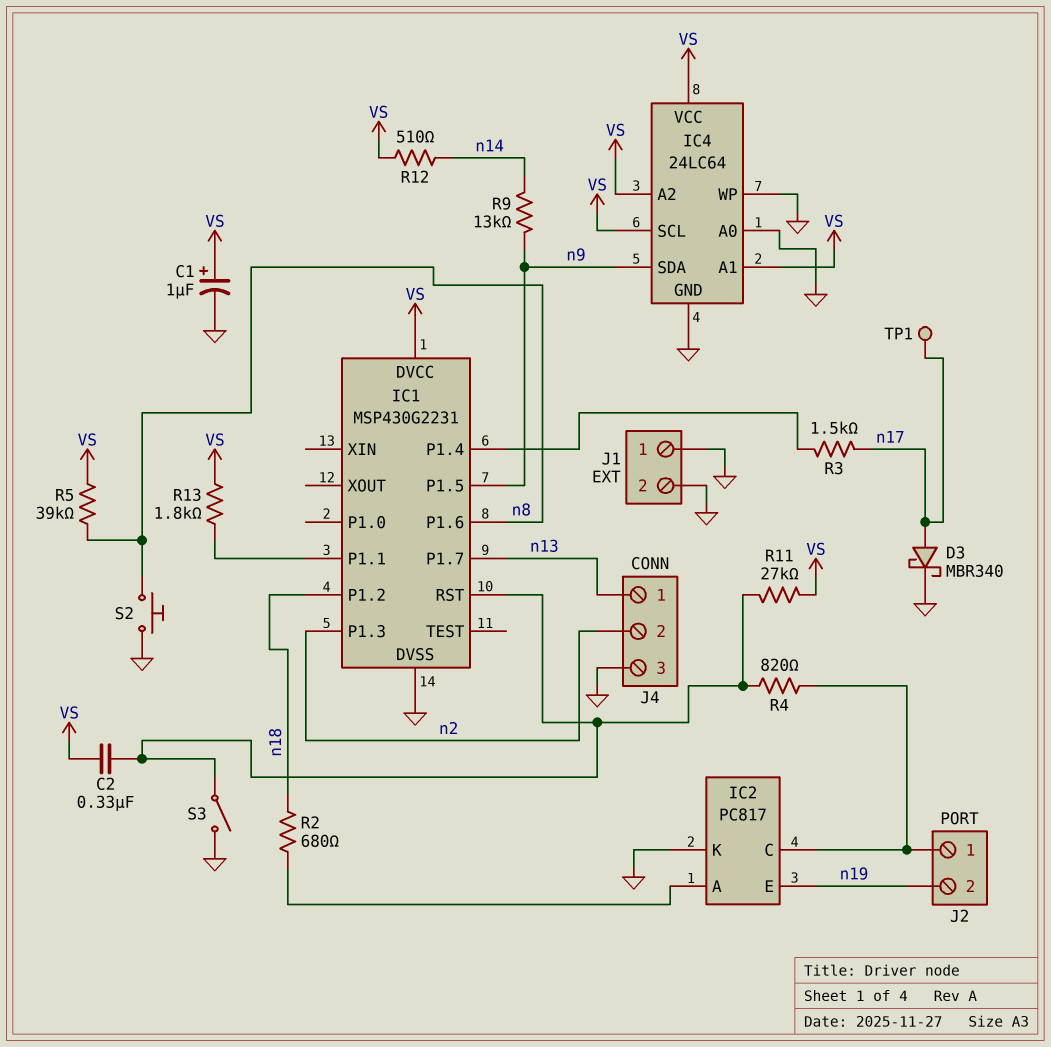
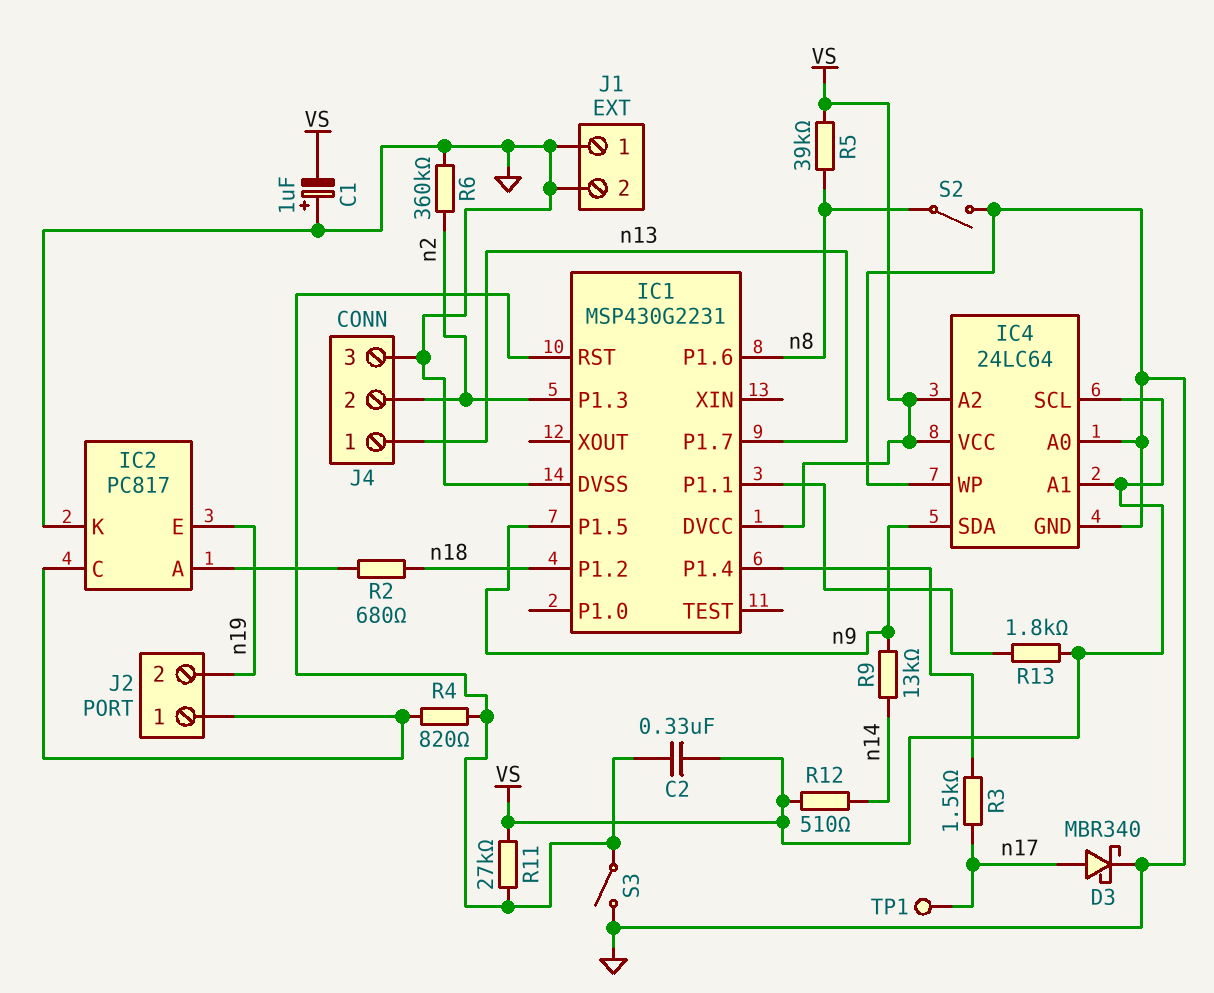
C1: 1uF (plus VS, minus GND) -> 1uF (plus GND, minus VS)
R6: none -> 360k (GND, n2)
S2: button (GND, n8) -> switch (GND, n8)

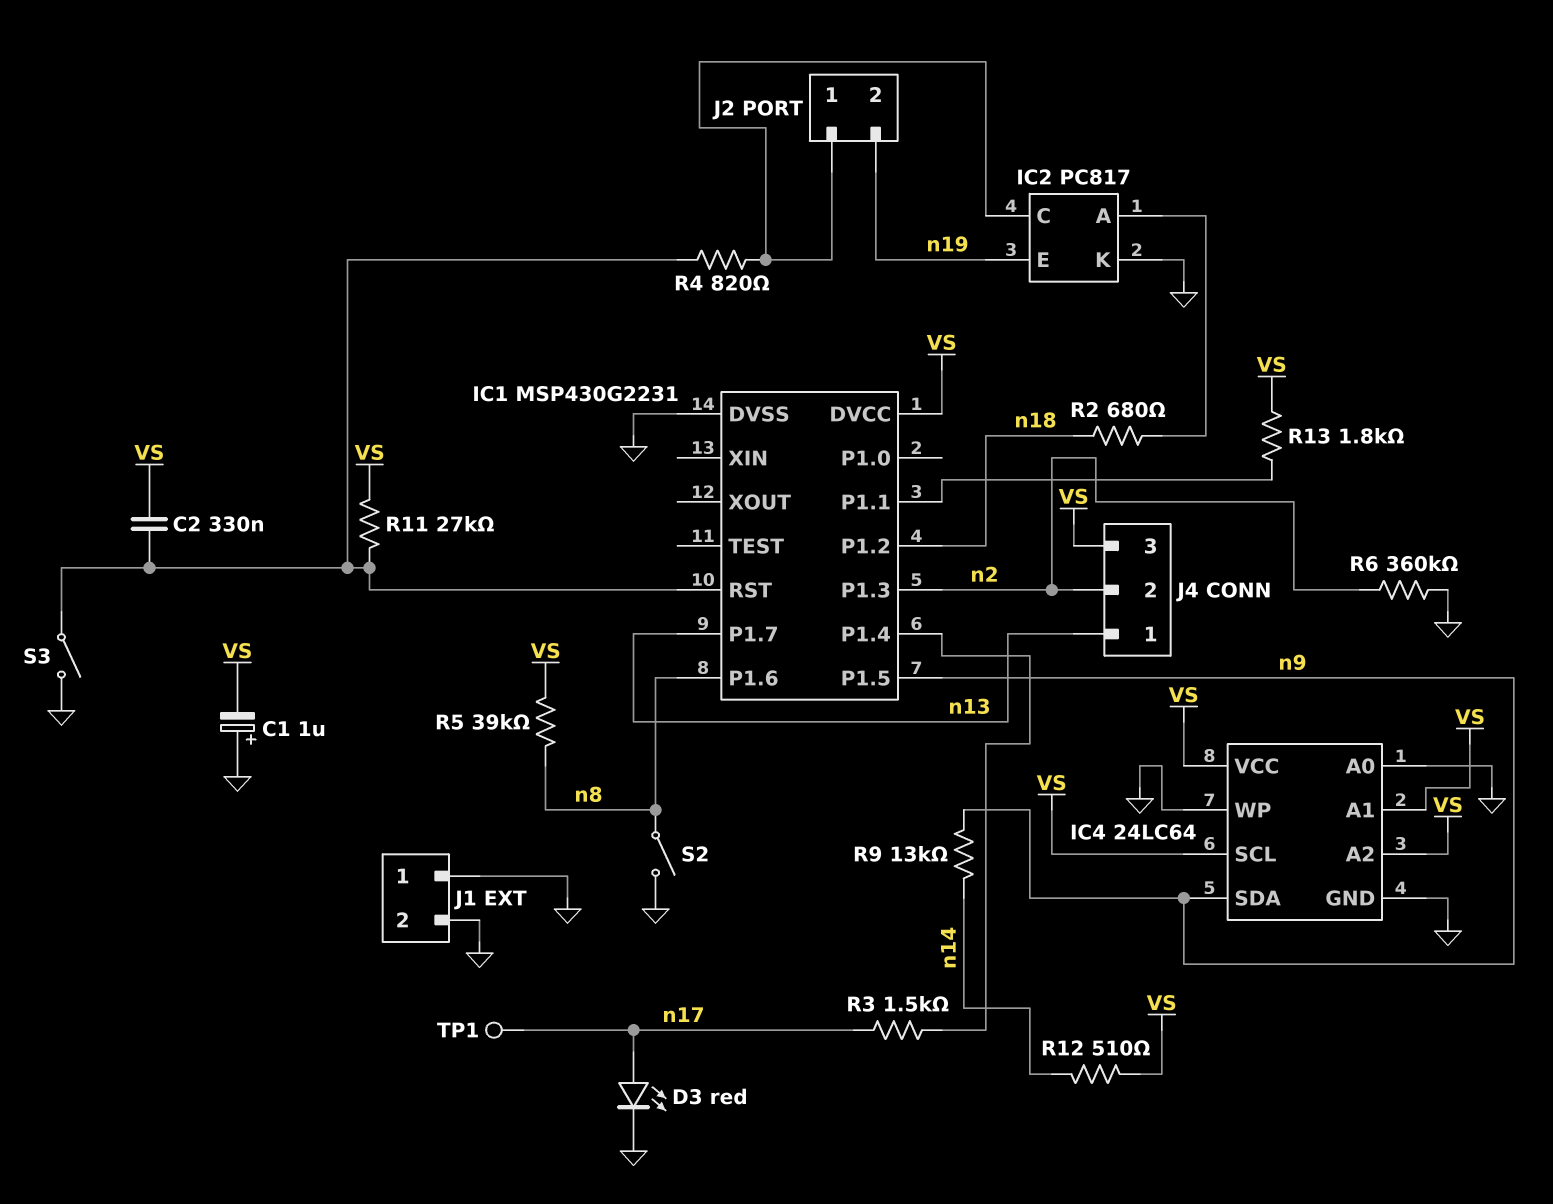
D3: schottky MBR340 (A n17, K GND) -> LED red (A n17, K GND)
J4 pin 3: GND -> VS

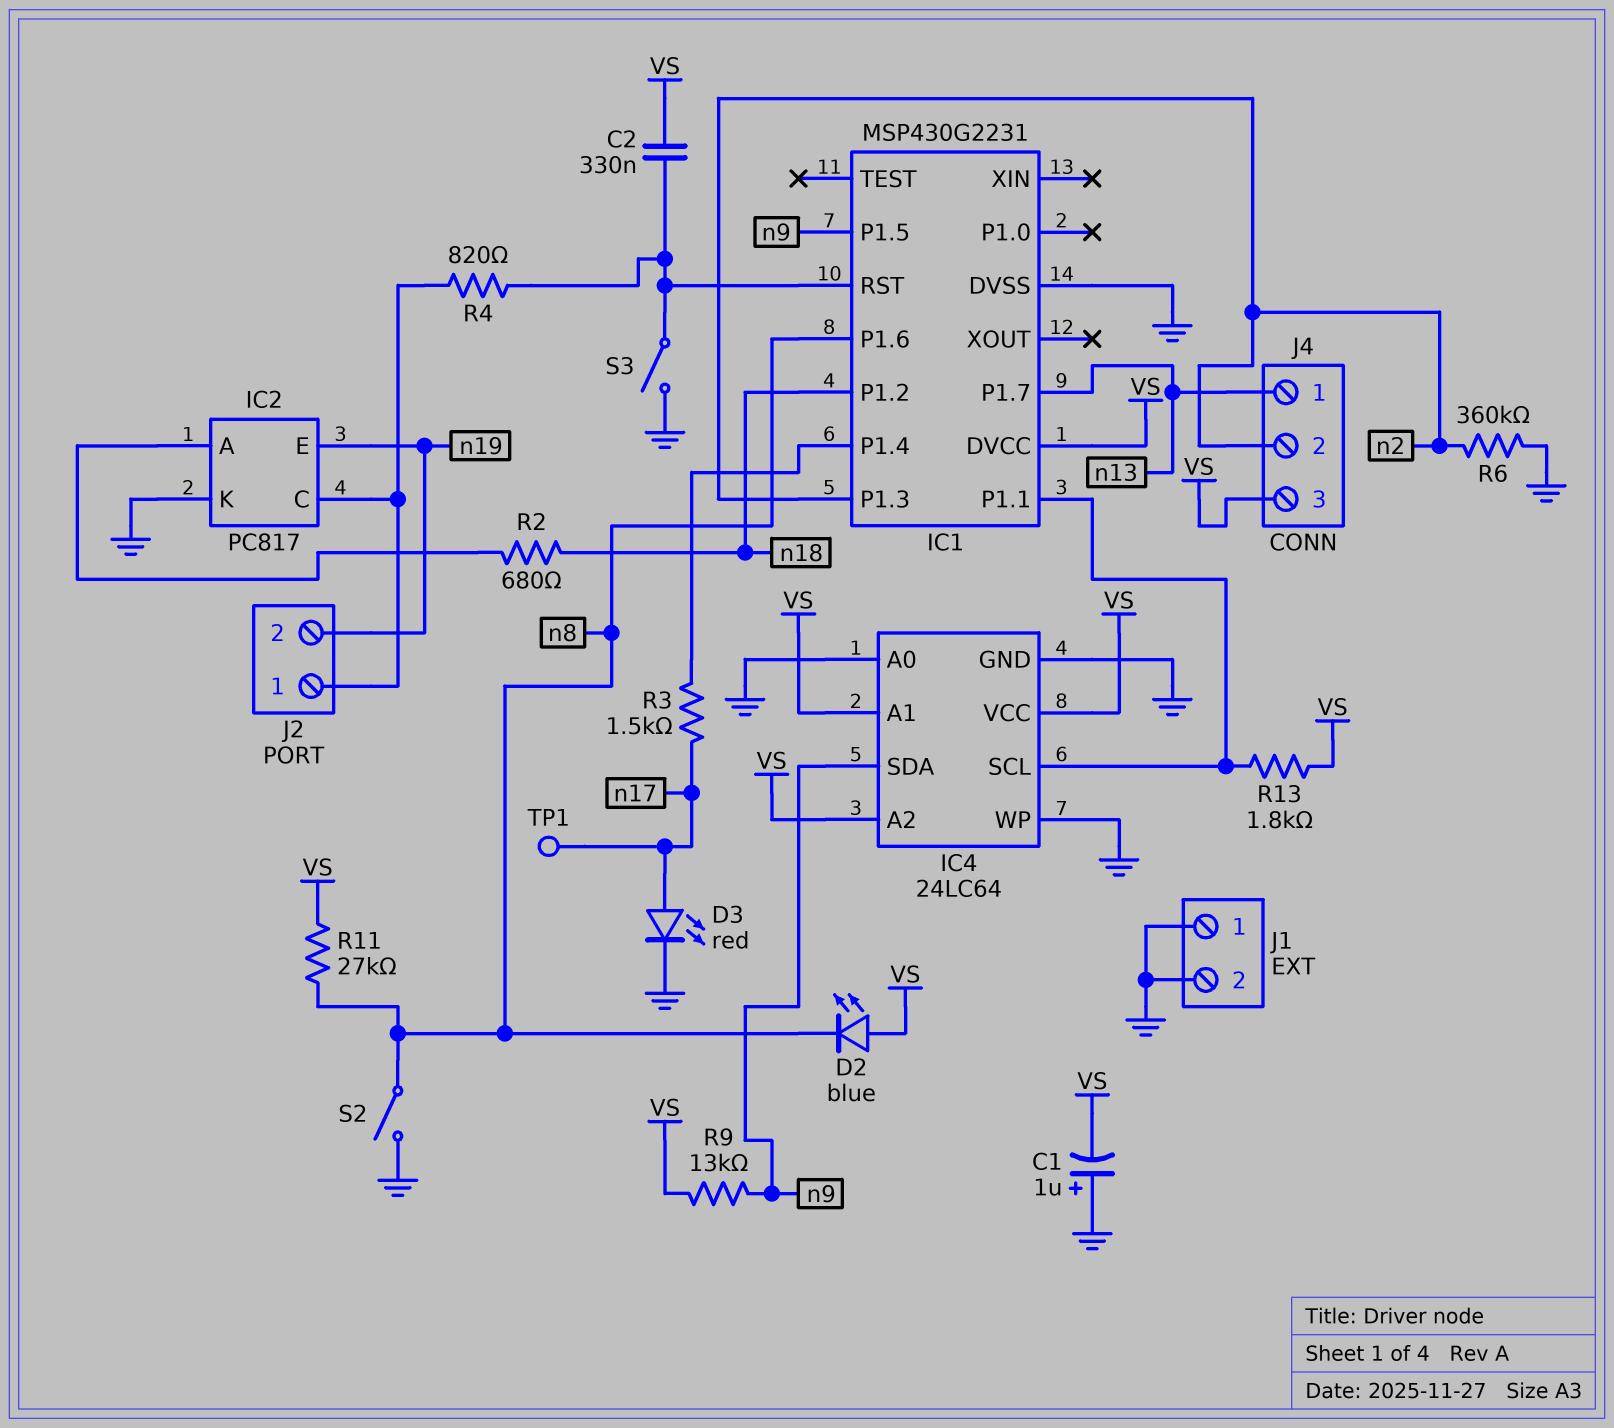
D2: none -> LED blue (A VS, K n8)
IC4 pin SCL: VS -> IC1/P1.1
R5: 39k (VS, n8) -> none
R9: 13k (n9, n14) -> 13k (VS, n9)
R11: 27k (IC1/RST, VS) -> 27k (VS, n8)
R12: 510 (VS, n14) -> none

